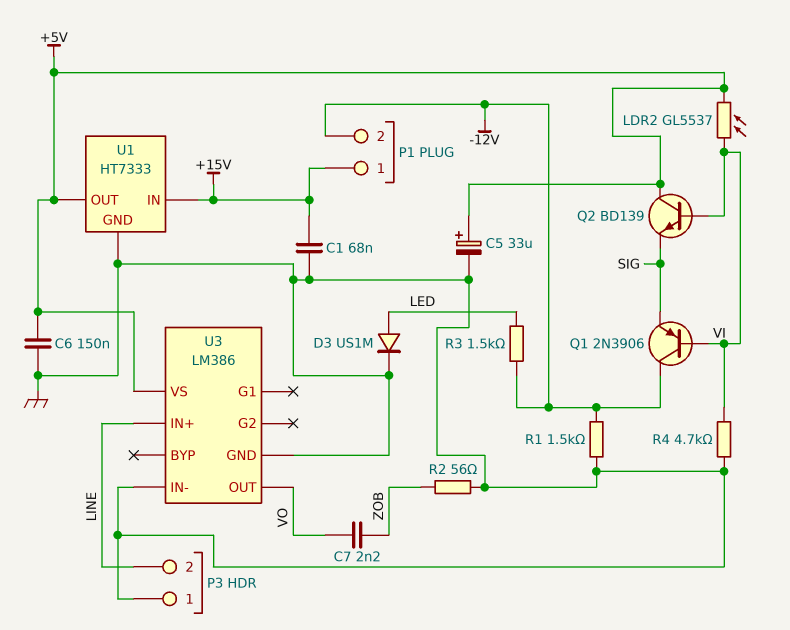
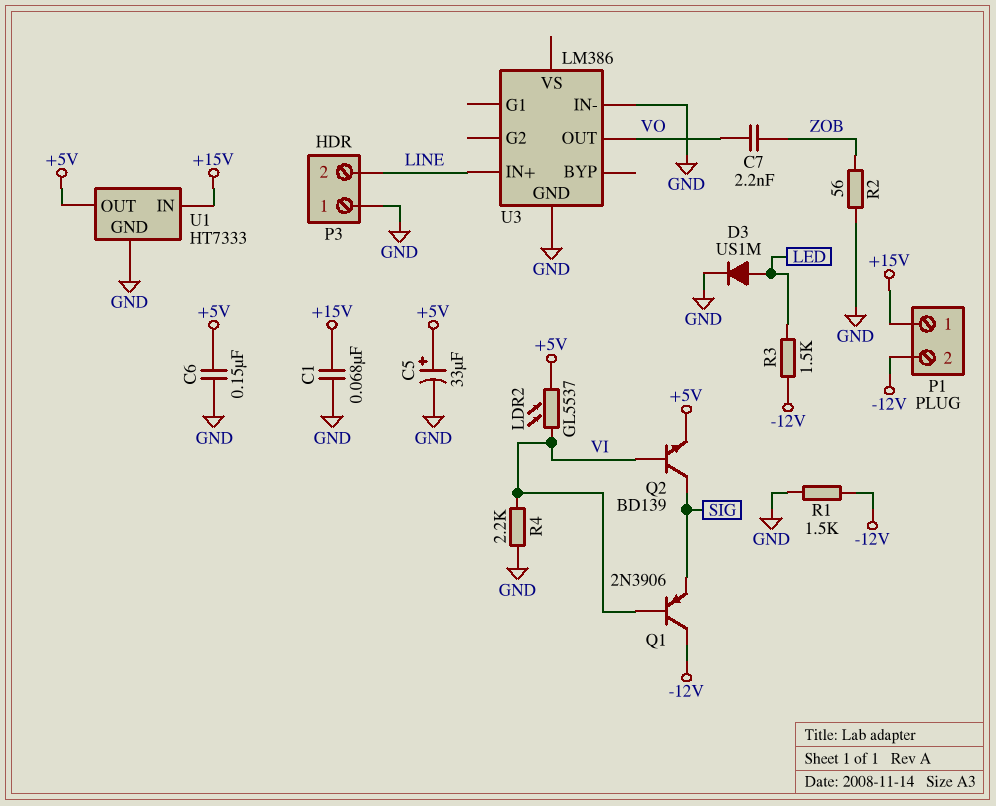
Q2: NPN BD139 (B VI, C +5V, E SIG) -> NPN BD139 (B VI, C SIG, E +5V)
R4: 4.7k (GND, VI) -> 2.2k (GND, VI)
U3 pin VS: +5V -> none

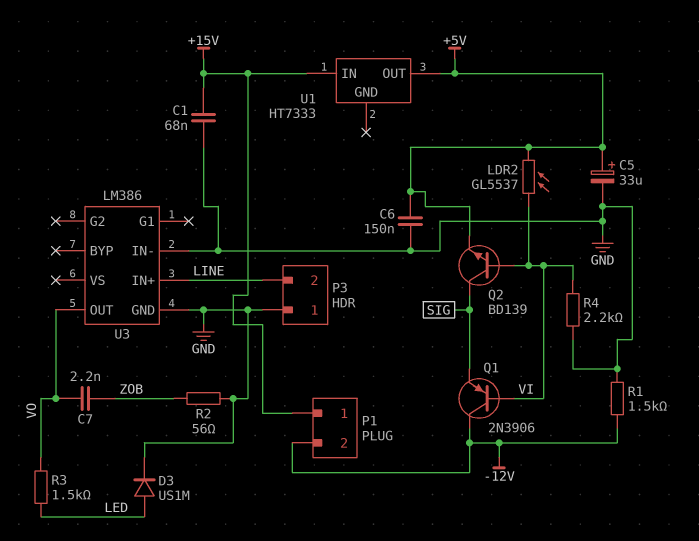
R3: 1.5k (-12V, LED) -> 1.5k (LED, VO)
U1 pin GND: GND -> none

